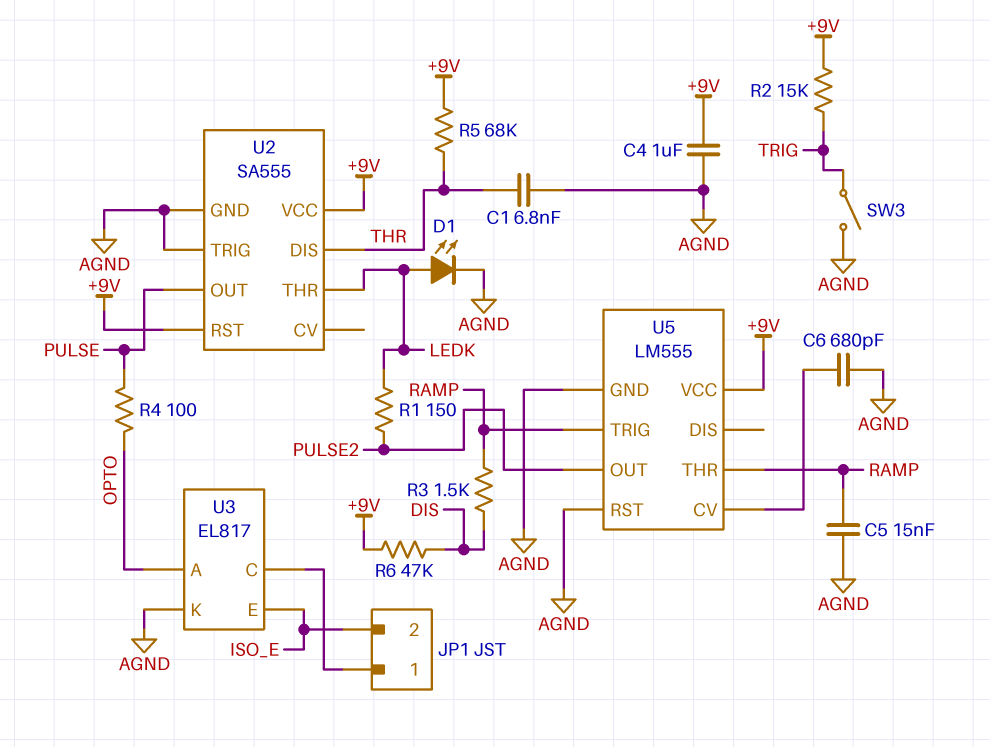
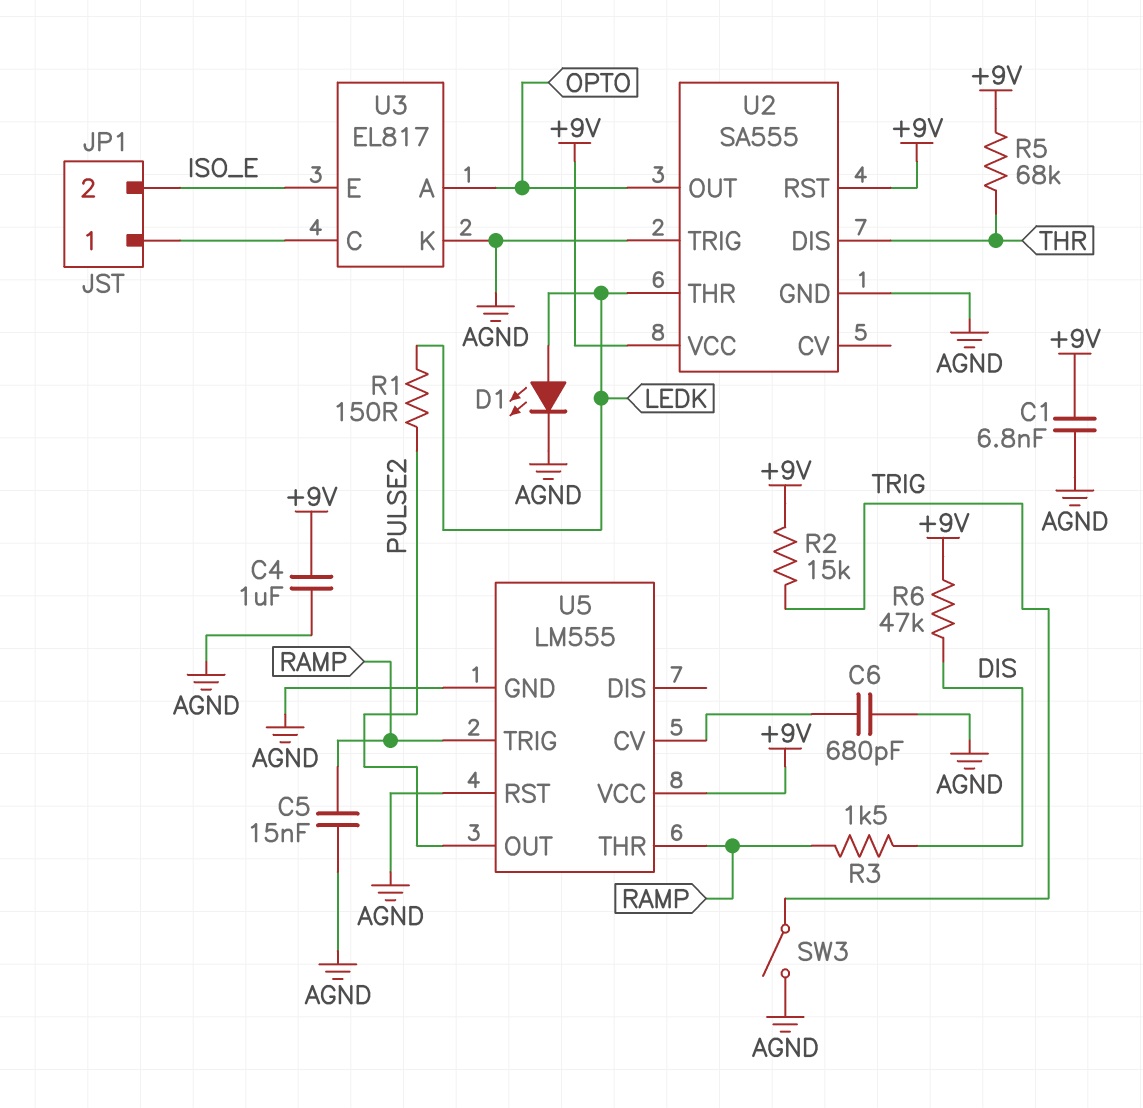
C1: 6.8nF (AGND, THR) -> 6.8nF (+9V, AGND)
R4: 100 (OPTO, PULSE) -> none
U2 pin OUT: PULSE -> OPTO

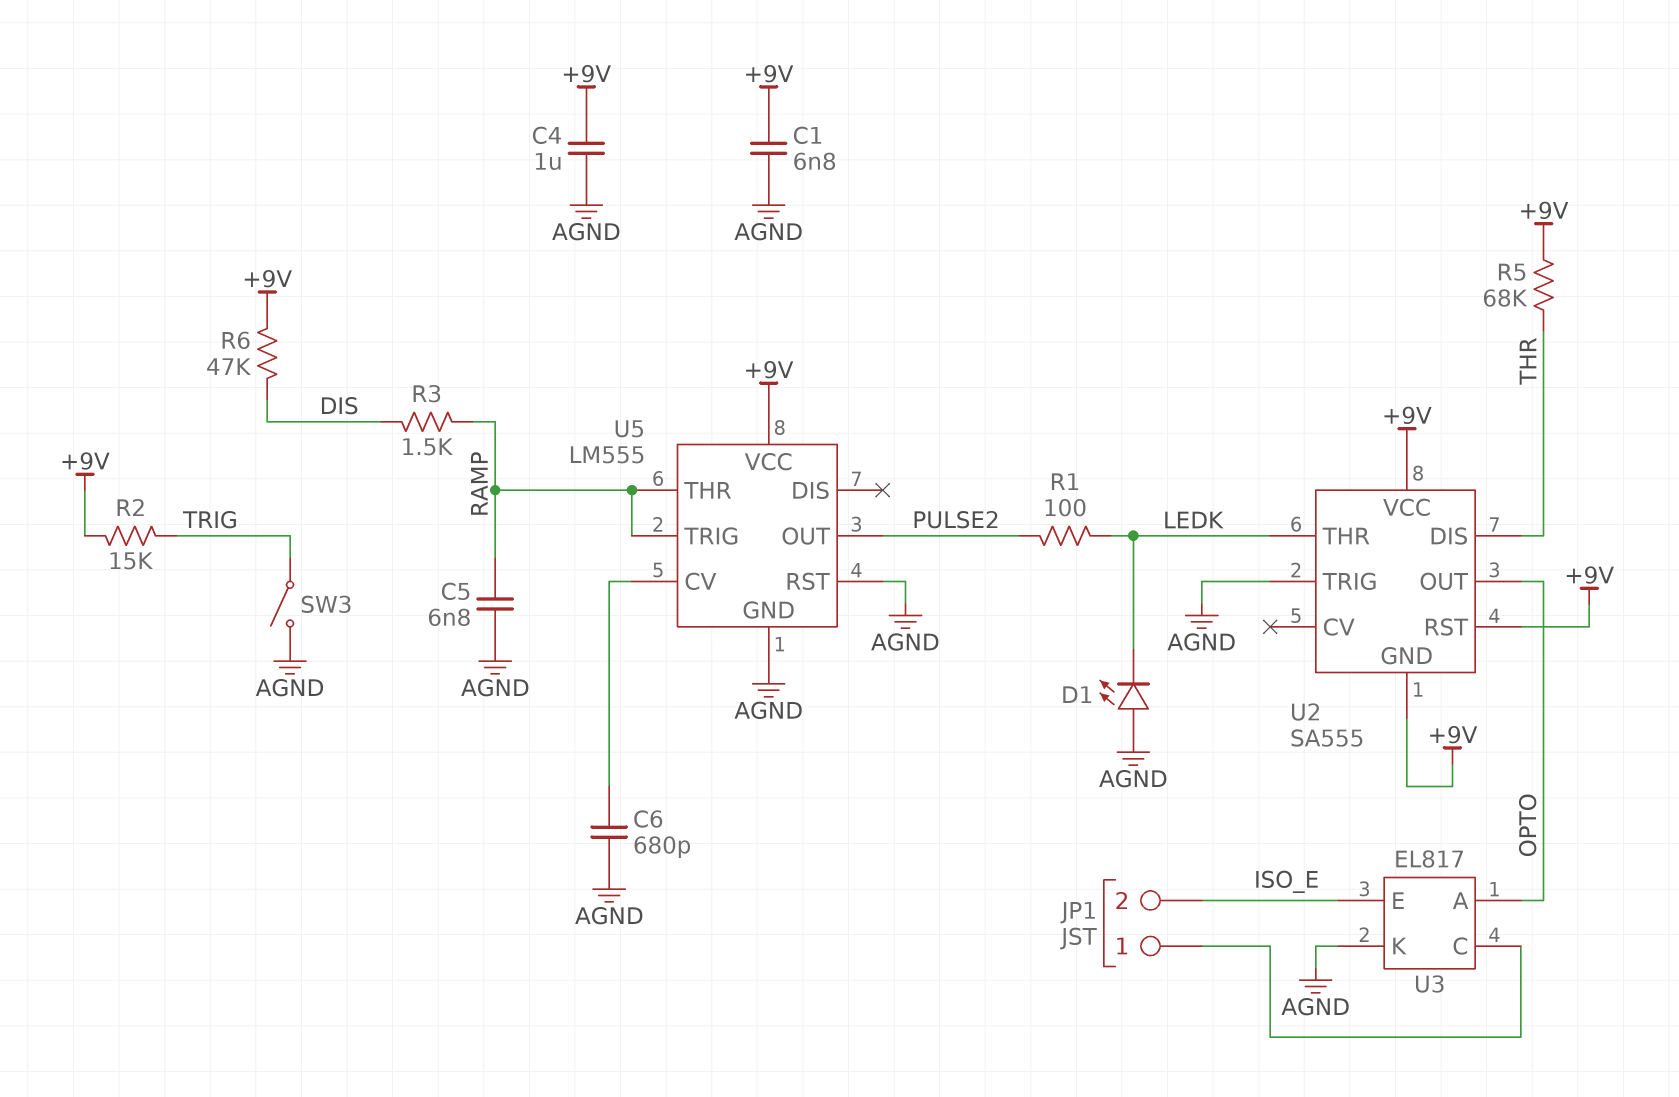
C5: 15nF (AGND, RAMP) -> 6.8nF (AGND, RAMP)
D1: LED (A LEDK, K AGND) -> LED (A AGND, K LEDK)
R1: 150 (LEDK, PULSE2) -> 100 (LEDK, PULSE2)
U2 pin GND: AGND -> +9V

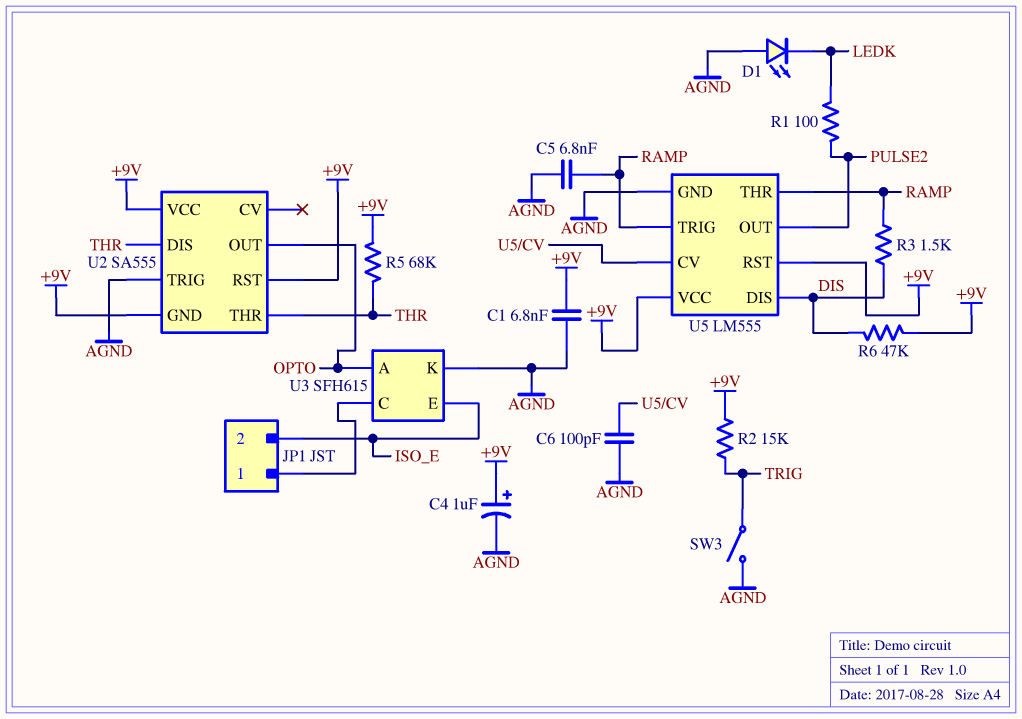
C4: 1uF (+9V, AGND) -> 1uF (plus +9V, minus AGND)
C6: 680pF (AGND, U5/CV) -> 100pF (AGND, U5/CV)
U2 pin THR: LEDK -> THR
U3: EL817 -> SFH615
U5 pin DIS: none -> DIS
U5 pin RST: AGND -> +9V

